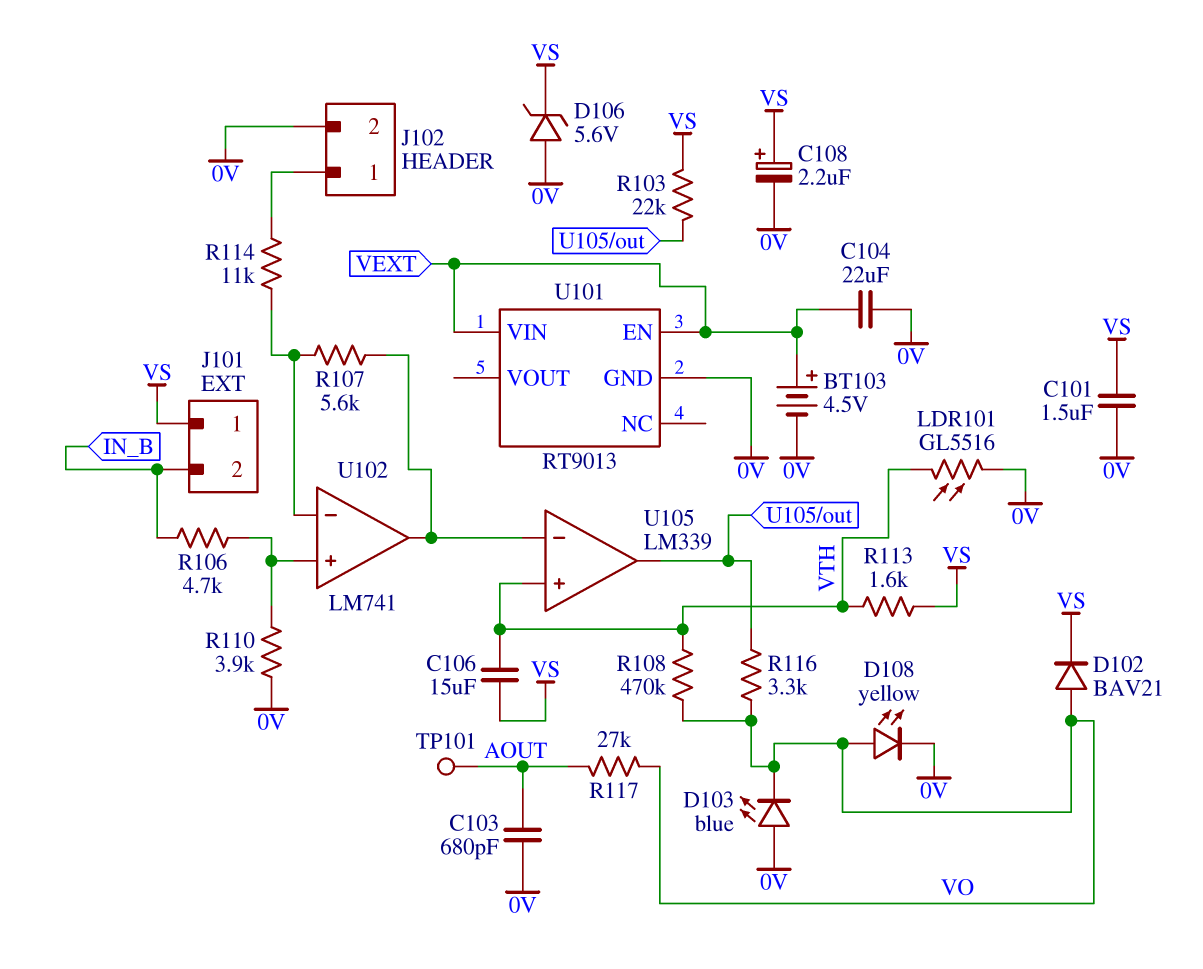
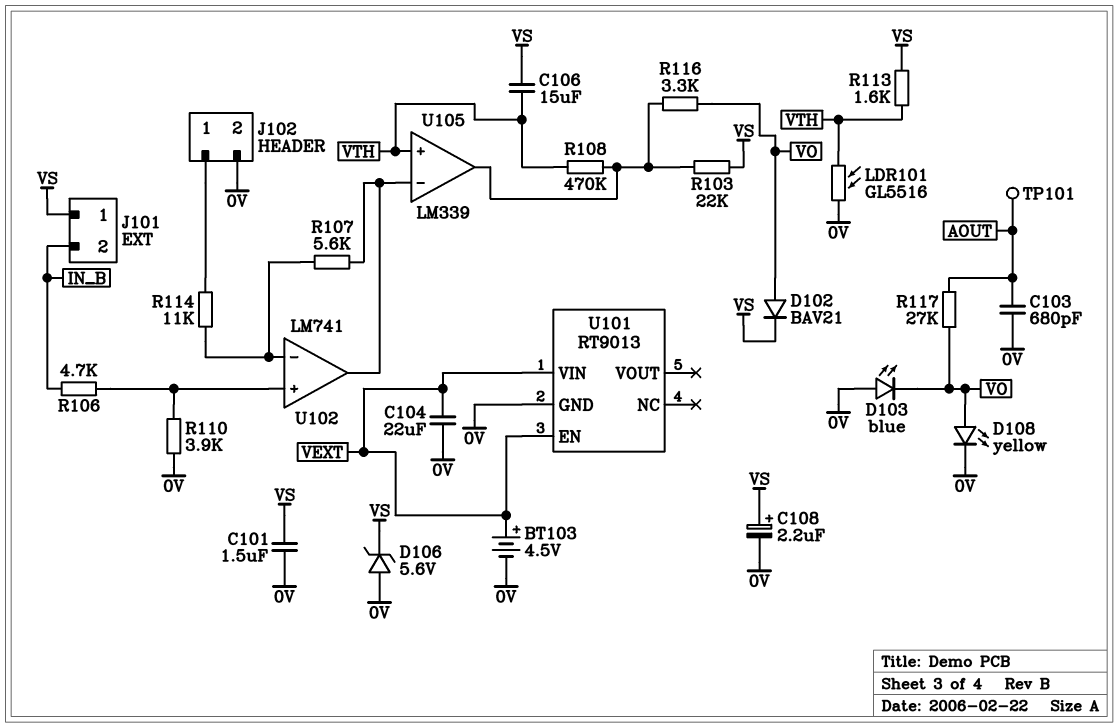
R108: 470k (VO, VTH) -> 470k (U105/out, VTH)

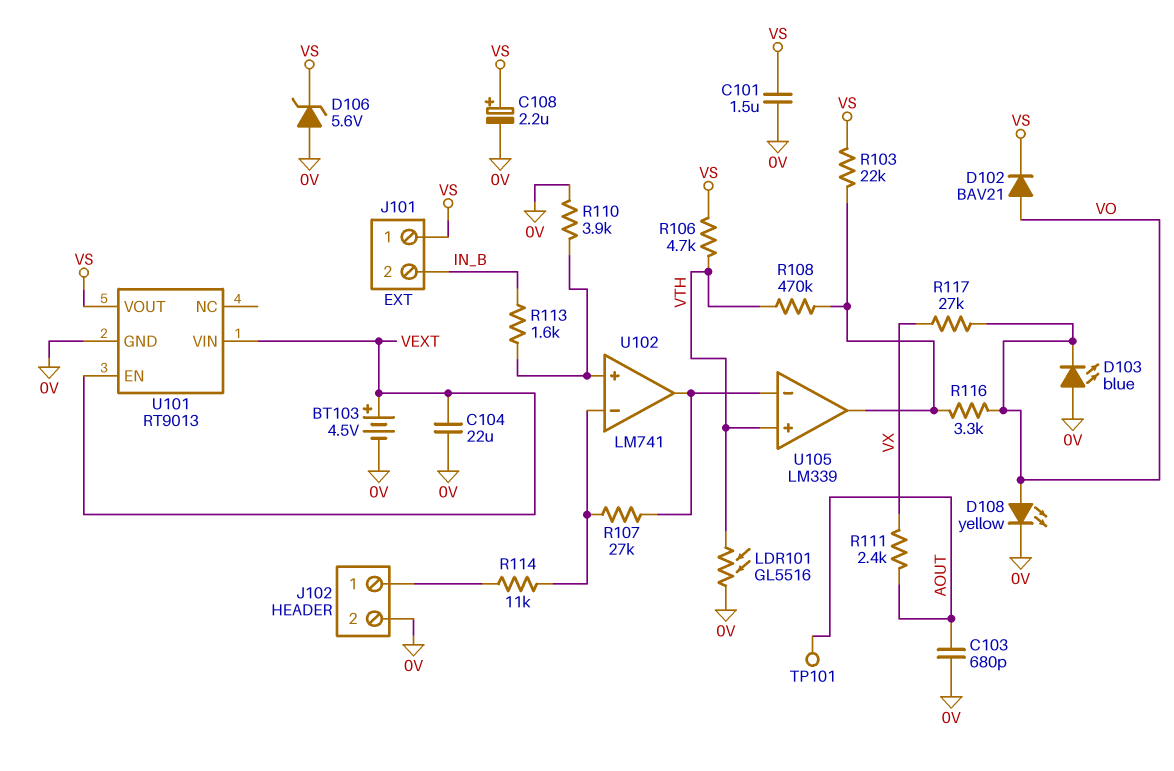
C106: 15uF (VS, VTH) -> none
R106: 4.7k (IN_B, U102/in+) -> 4.7k (VS, VTH)
R107: 5.6k (U102/in-, U102/out) -> 27k (U102/in-, U102/out)
R111: none -> 2.4k (AOUT, VX)
R113: 1.6k (VS, VTH) -> 1.6k (IN_B, U102/in+)
R117: 27k (AOUT, VO) -> 27k (VO, VX)
U101 pin VOUT: none -> VS

